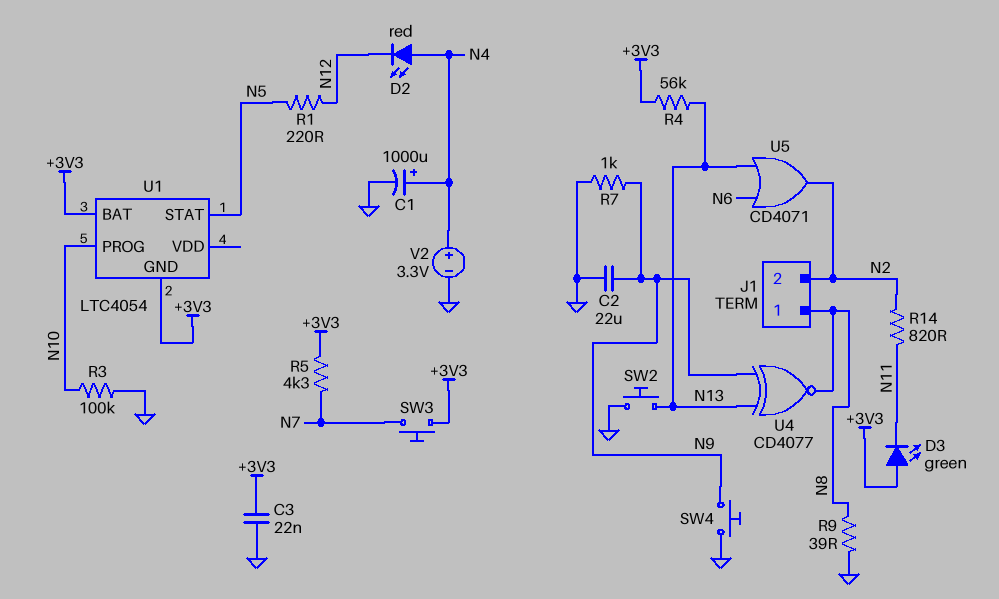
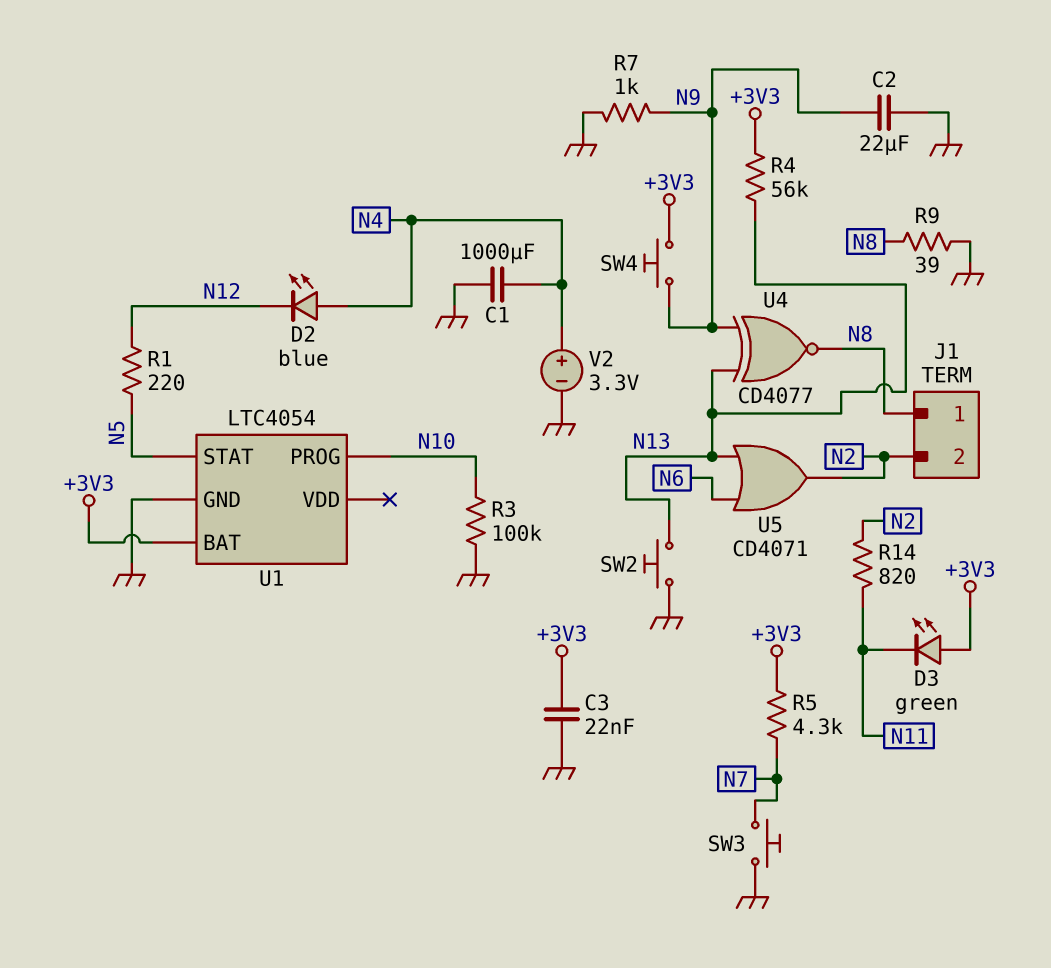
C1: 1000uF (plus N4, minus GND) -> 1000uF (GND, N4)
D2: LED red (A N4, K N12) -> LED blue (A N4, K N12)
SW3: button (+3V3, N7) -> button (GND, N7)
SW4: button (GND, N9) -> button (+3V3, N9)
U1 pin GND: +3V3 -> GND

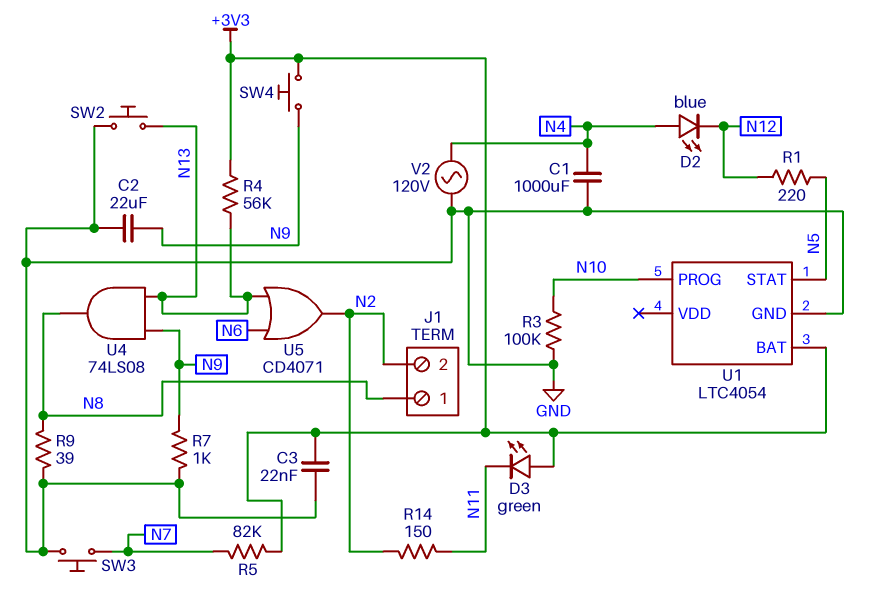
R5: 4.3k (+3V3, N7) -> 82k (+3V3, N7)
R14: 820 (N2, N11) -> 150 (N2, N11)
U4: XNOR CD4077 (in N9, in N13, out N8) -> AND 74LS08 (in N9, in N13, out N8)
V2: 3.3V (plus N4, minus GND) -> AC 120V (GND, N4)

